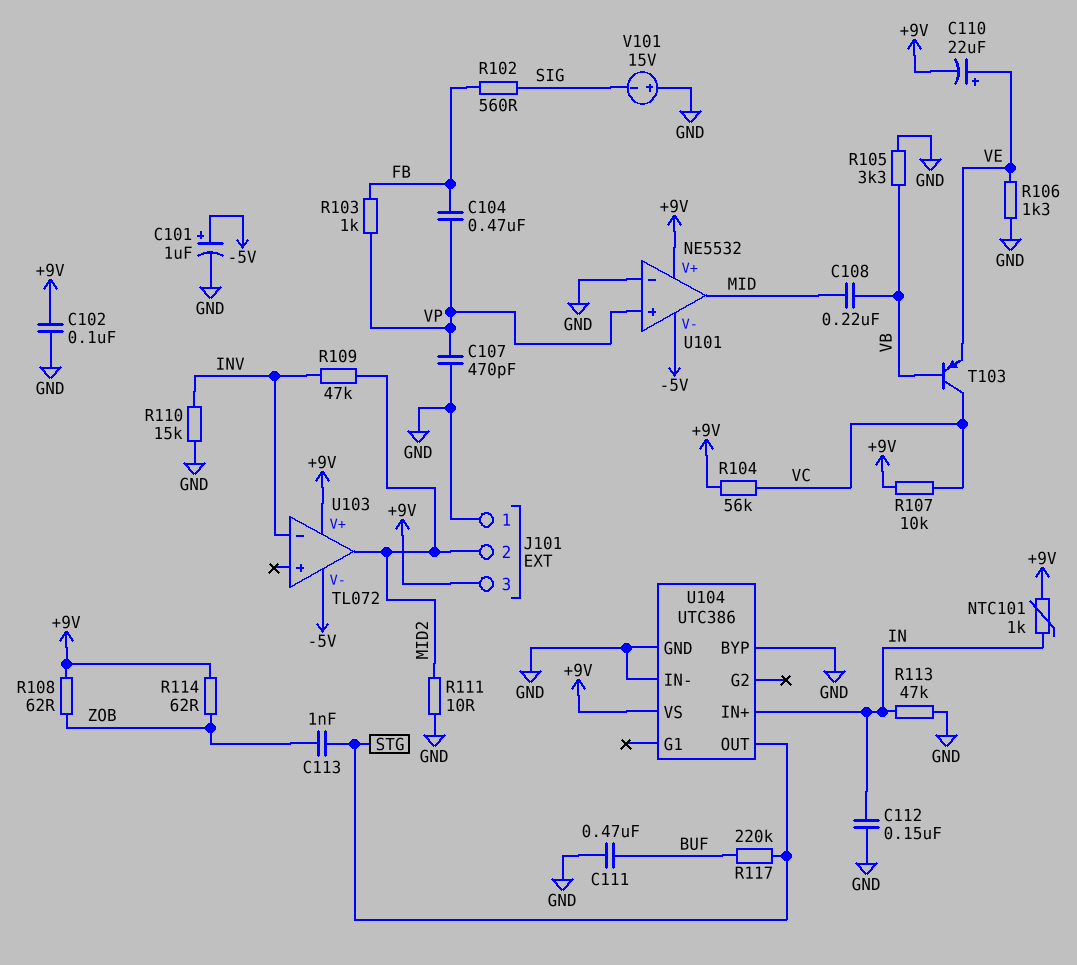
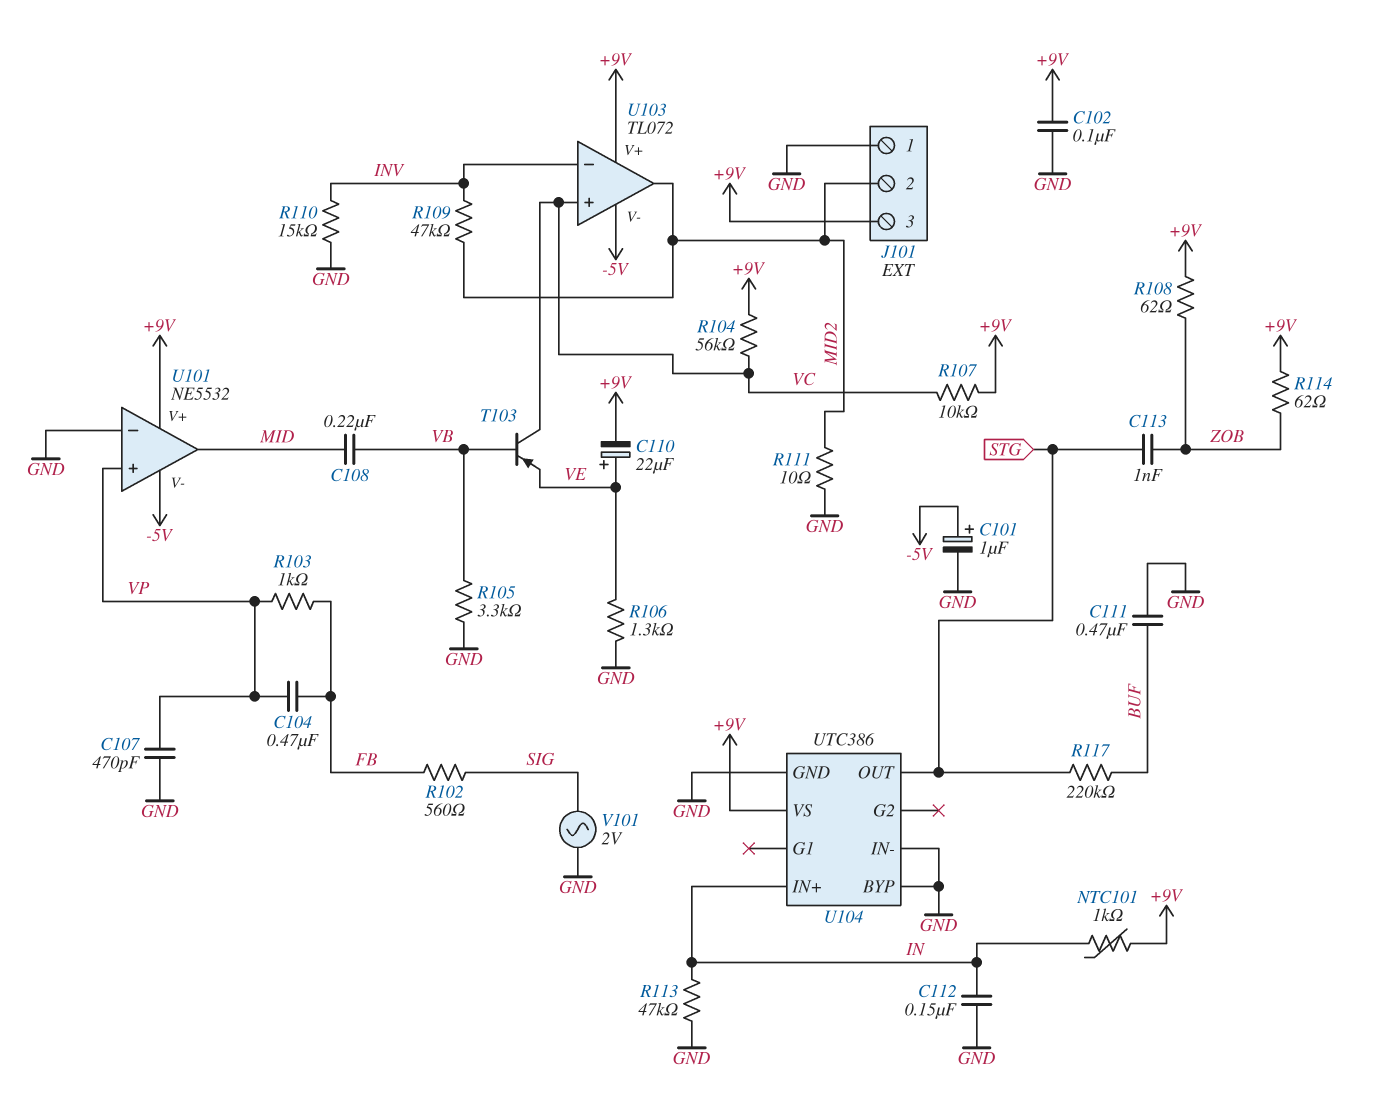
U103 pin in+: none -> VC
V101: 15V (plus GND, minus SIG) -> AC 2V (GND, SIG)

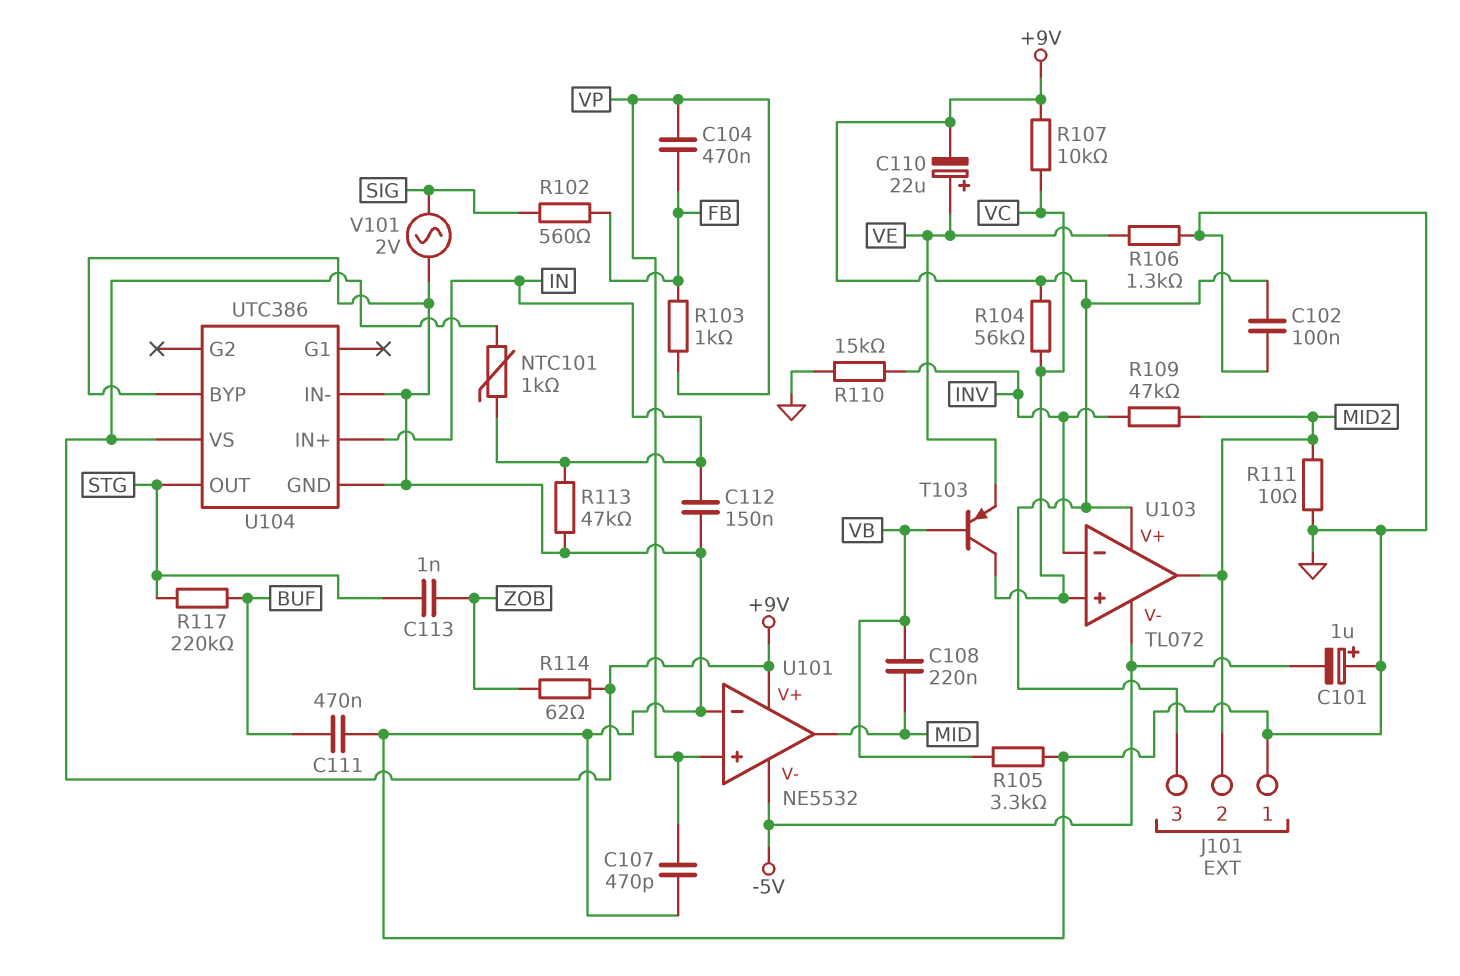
C101: 1uF (plus -5V, minus GND) -> 1uF (plus GND, minus -5V)
R108: 62 (+9V, ZOB) -> none

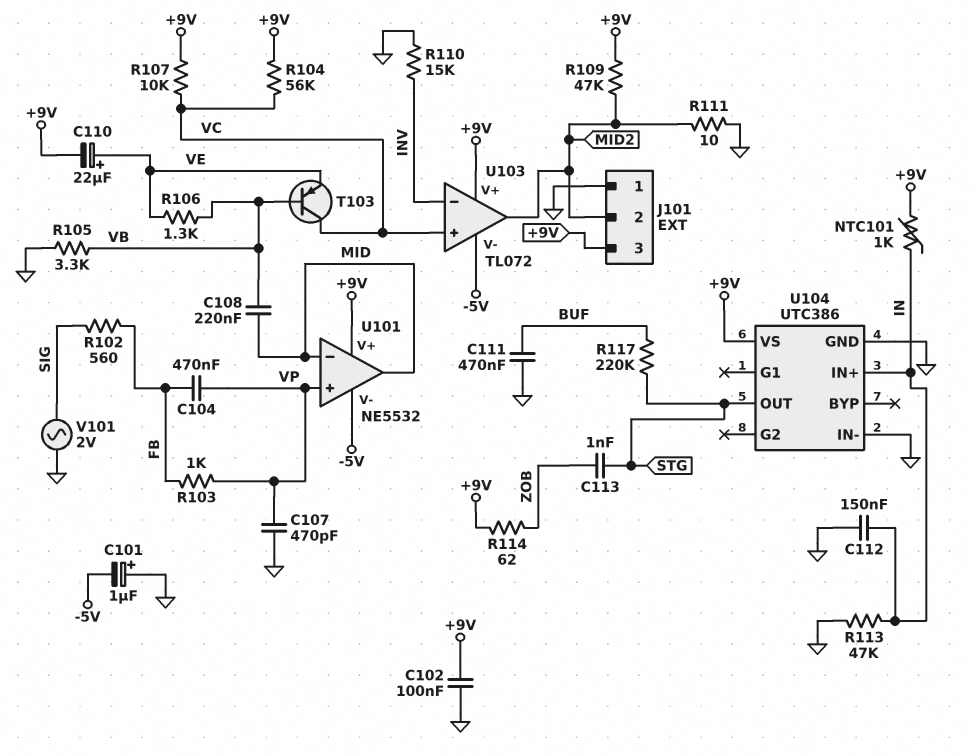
R106: 1.3k (GND, VE) -> 1.3k (VB, VE)
R109: 47k (INV, MID2) -> 47k (+9V, MID2)
U101 pin in-: GND -> MID
U104 pin BYP: GND -> none

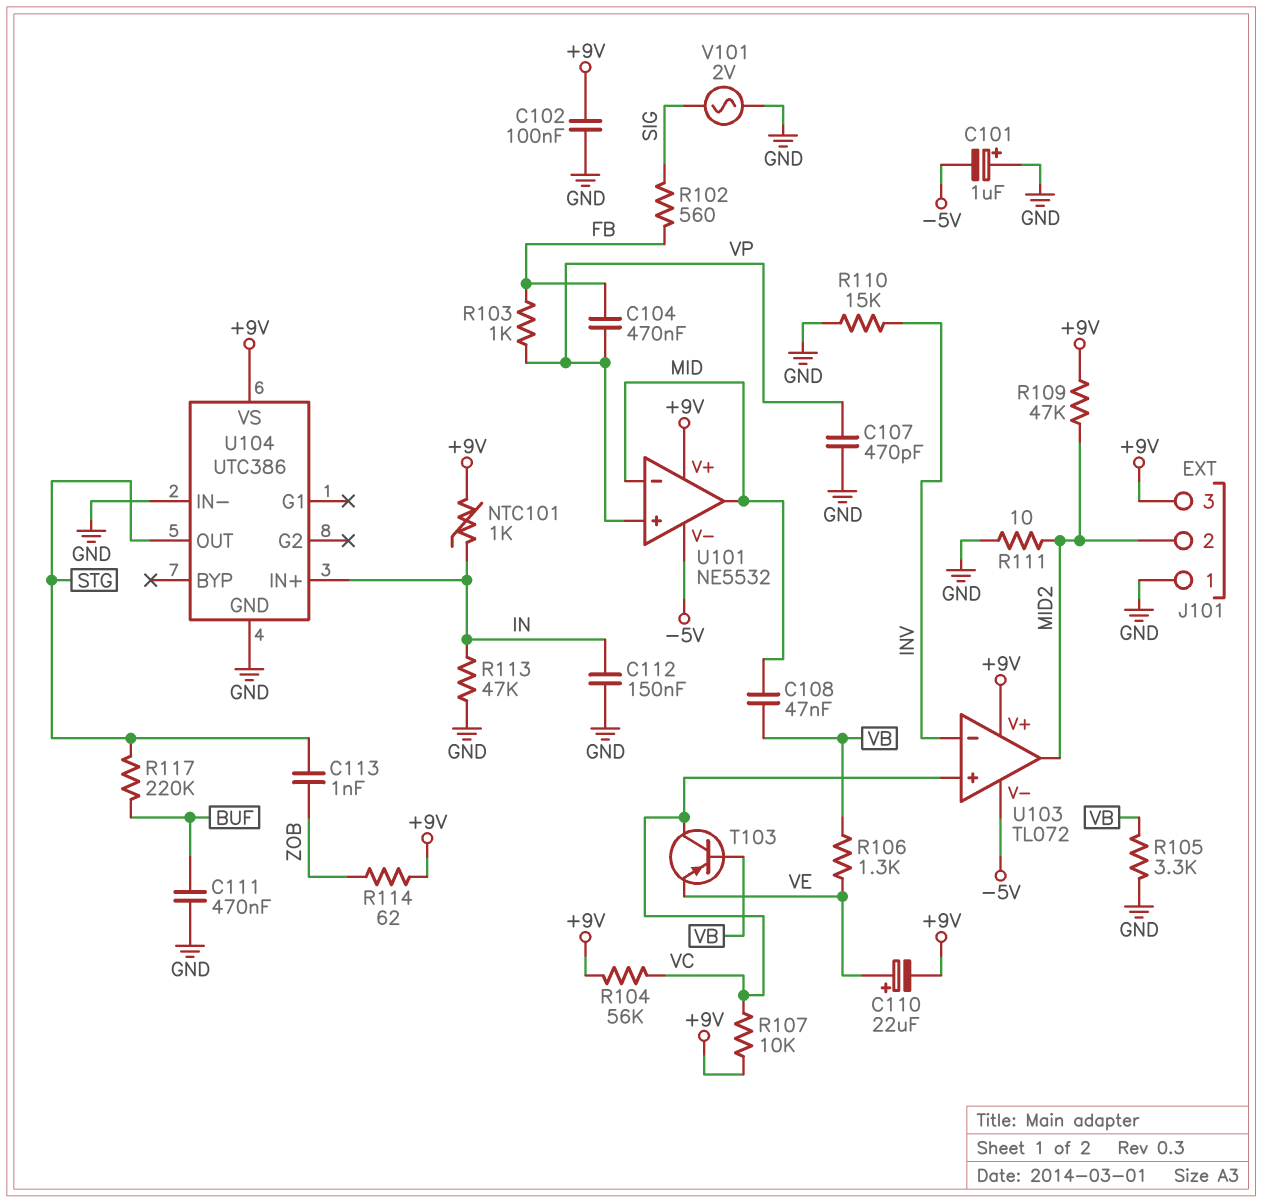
C108: 220nF (MID, VB) -> 47nF (MID, VB)

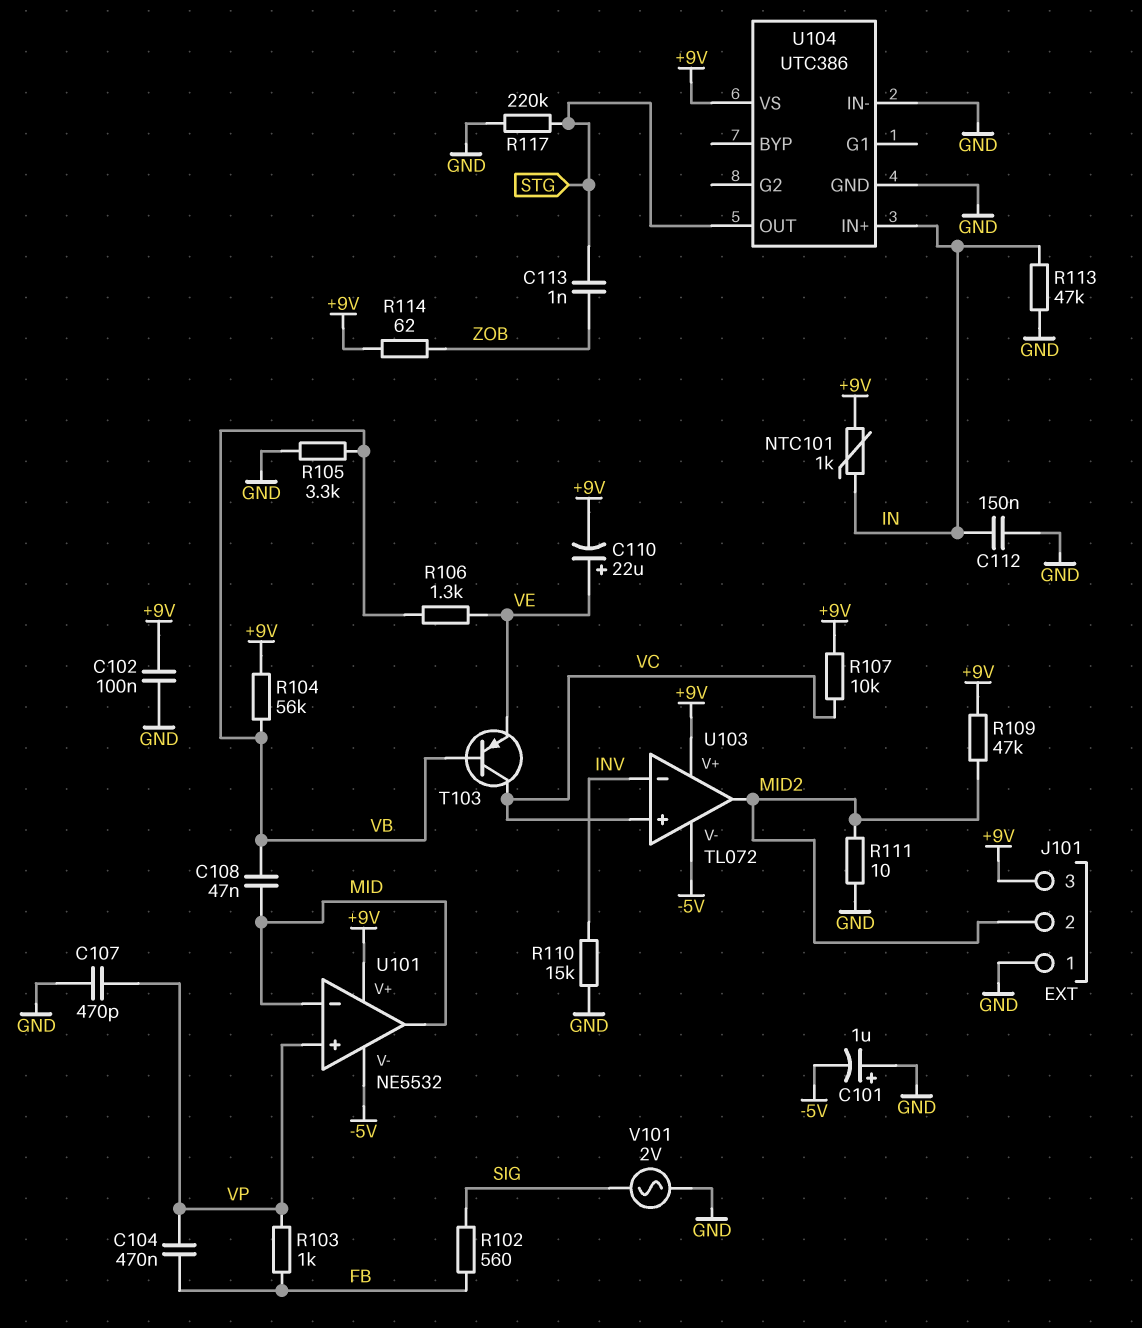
C111: 470nF (BUF, GND) -> none
R104: 56k (+9V, VC) -> 56k (+9V, VB)
R117: 220k (BUF, STG) -> 220k (GND, STG)

